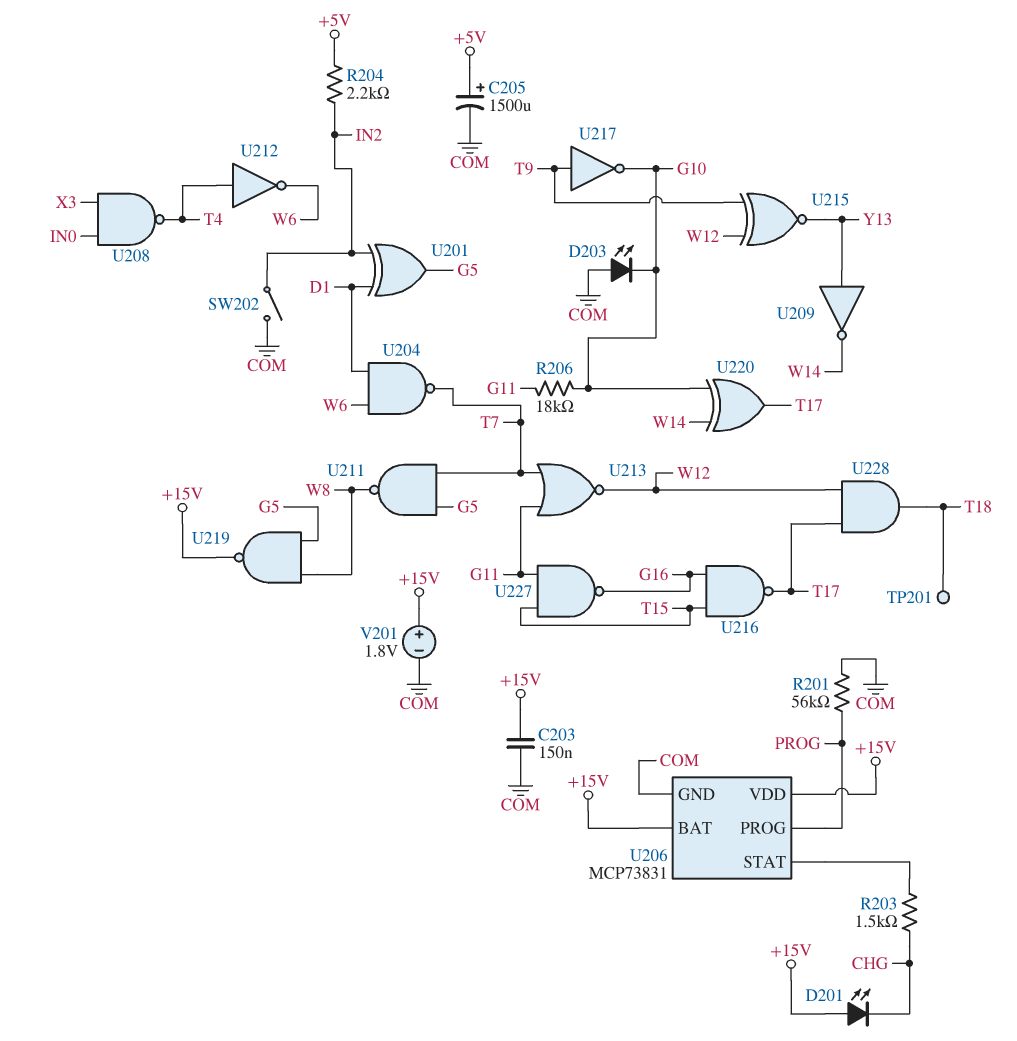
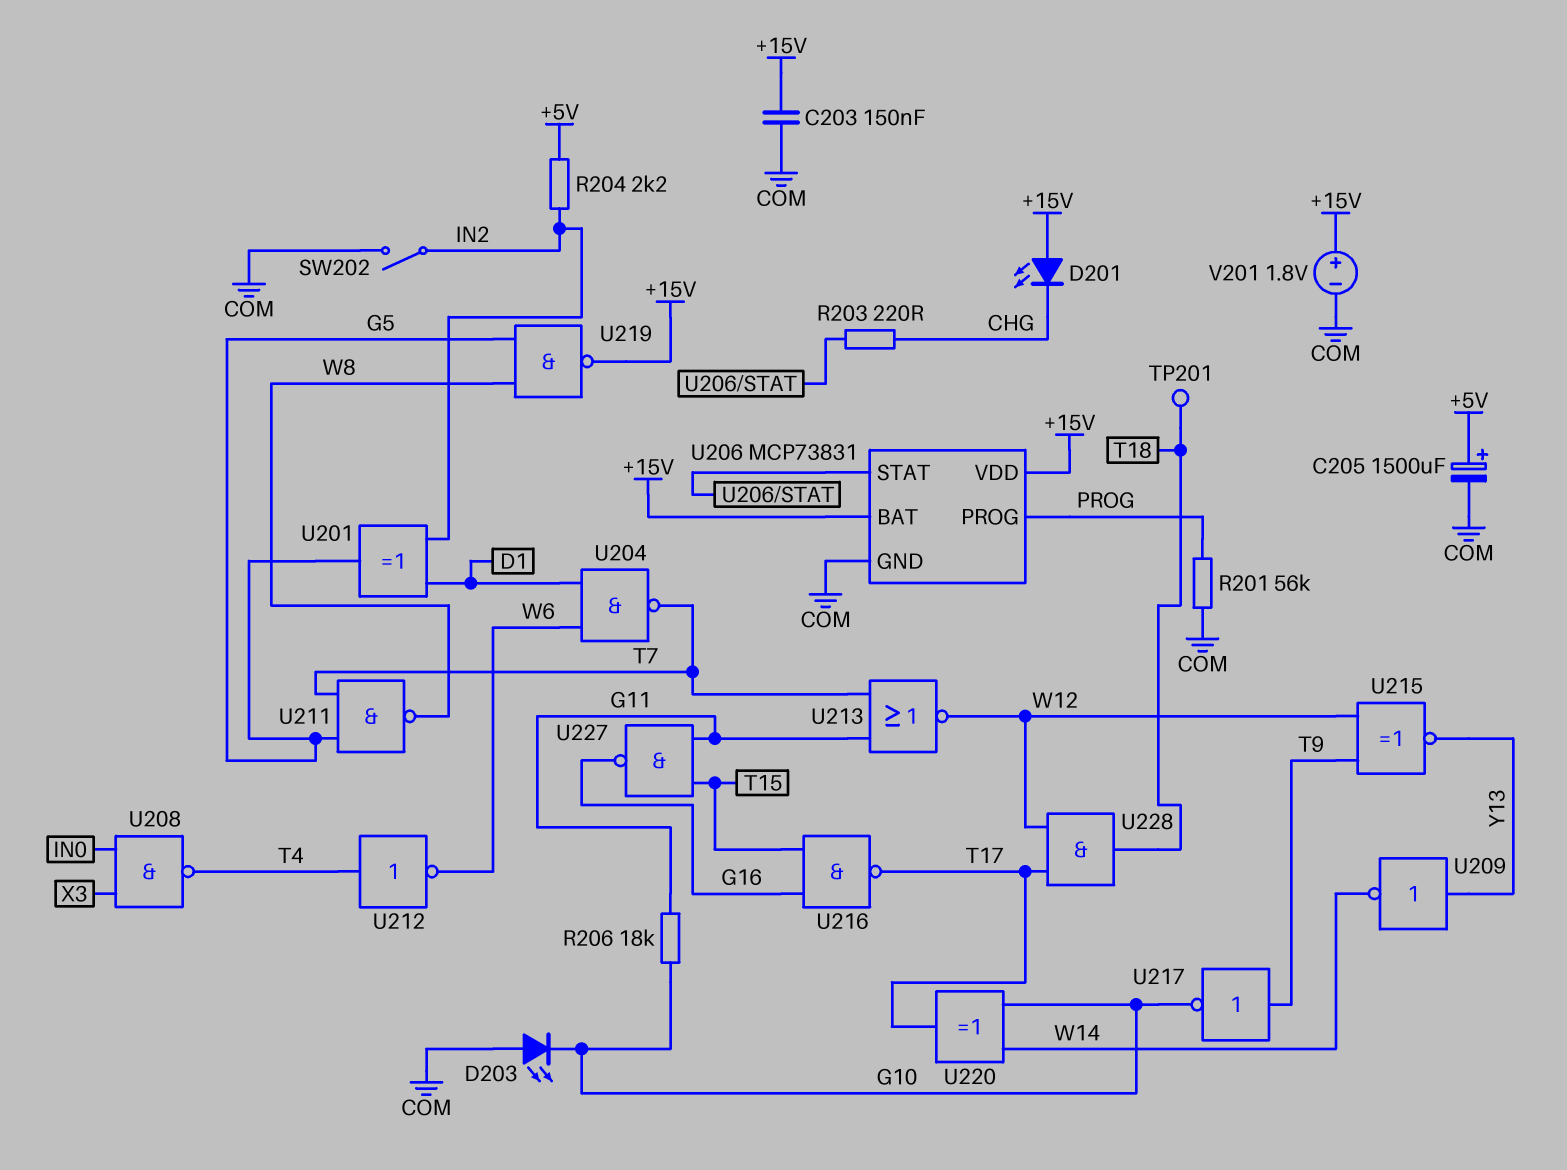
R203: 1.5k (CHG, U206/STAT) -> 220 (CHG, U206/STAT)

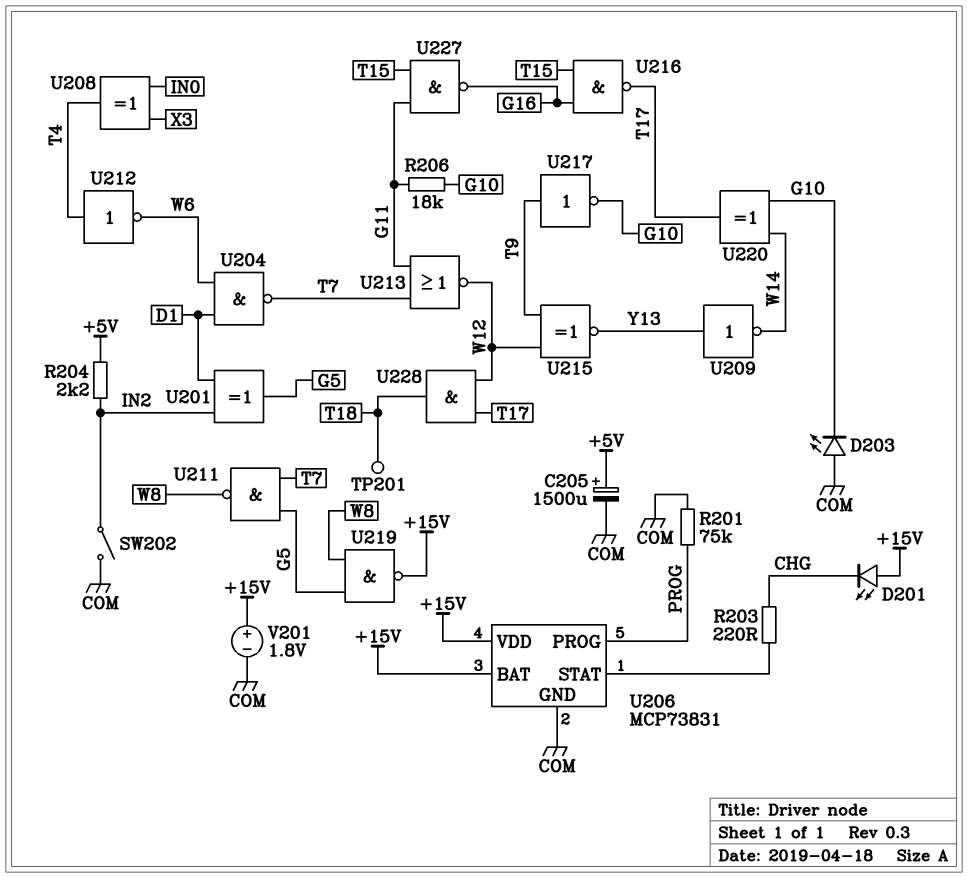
C203: 150nF (+15V, COM) -> none
R201: 56k (COM, PROG) -> 75k (COM, PROG)
U208: NAND (in IN0, in X3, out T4) -> XOR (in IN0, in X3, out T4)

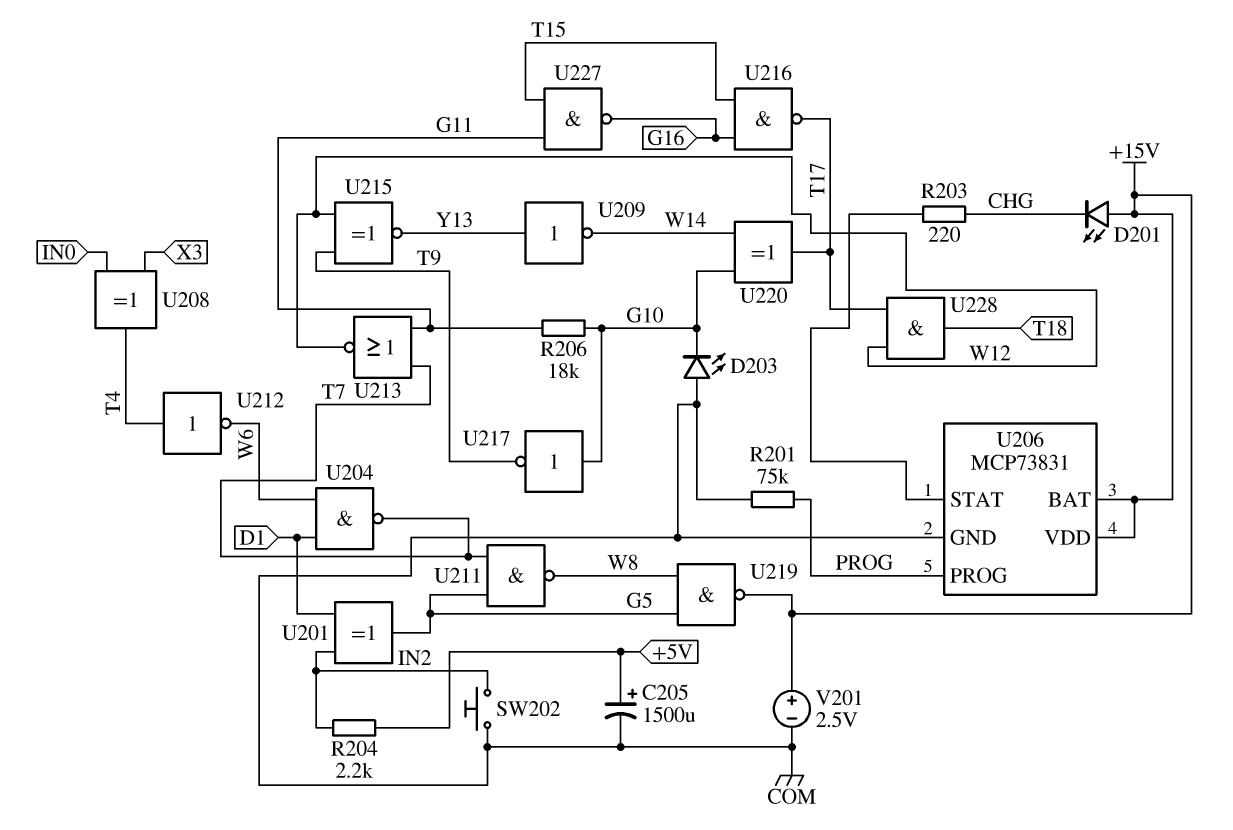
SW202: switch (COM, IN2) -> button (COM, IN2)
TP201: test point (T18) -> none
U217: NOT (in T9, out G10) -> NOT (in G10, out T9)
V201: 1.8V (plus +15V, minus COM) -> 2.5V (plus +15V, minus COM)

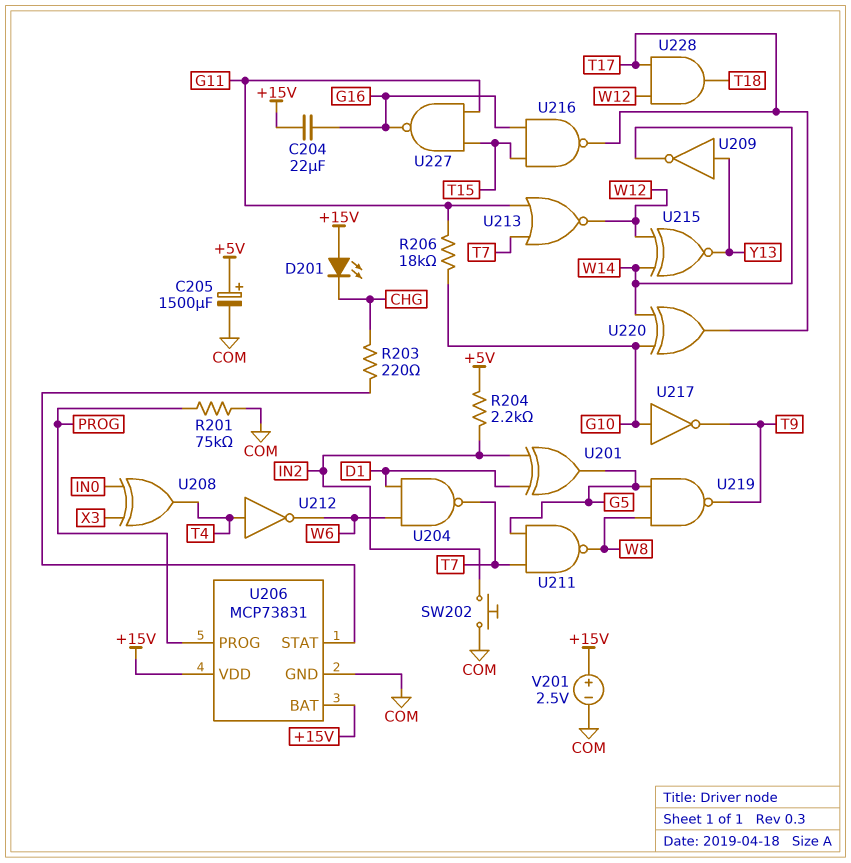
C204: none -> 22uF (+15V, G16)
D203: LED (A COM, K G10) -> none
U215: XNOR (in T9, in W12, out Y13) -> XNOR (in W12, in W14, out Y13)
U219: NAND (in G5, in W8, out +15V) -> NAND (in G5, in W8, out T9)

